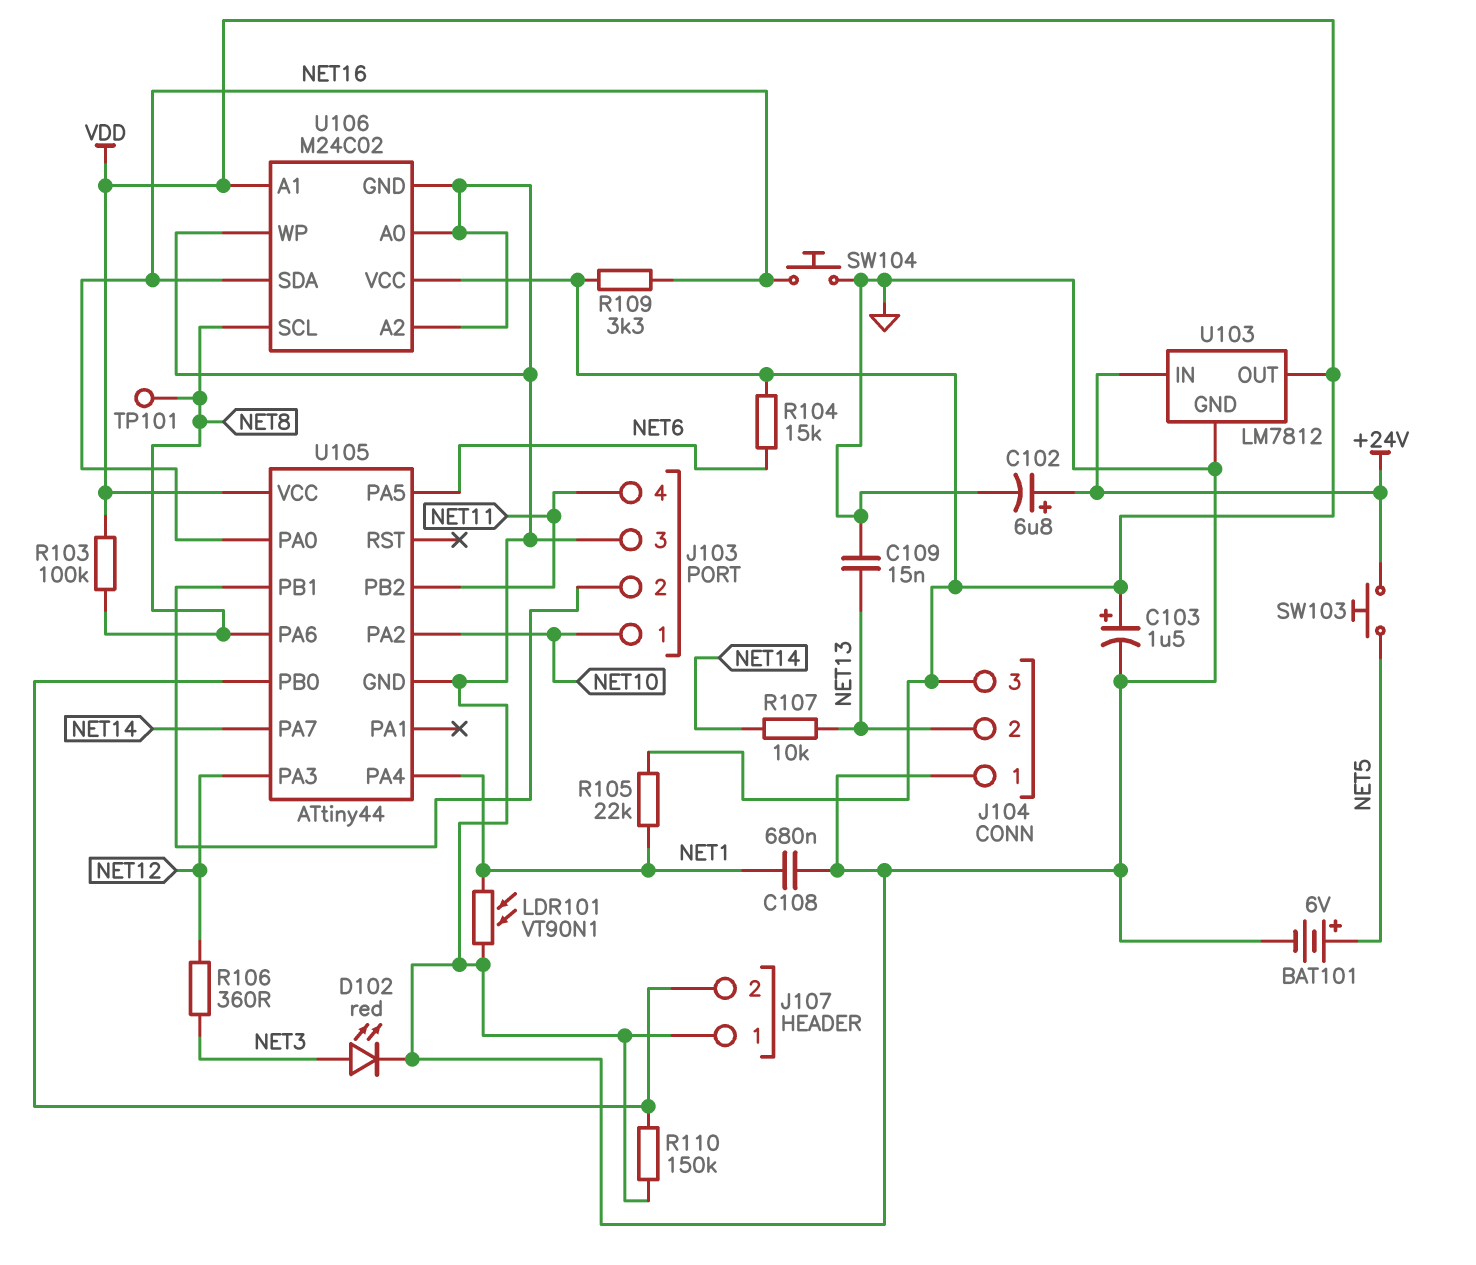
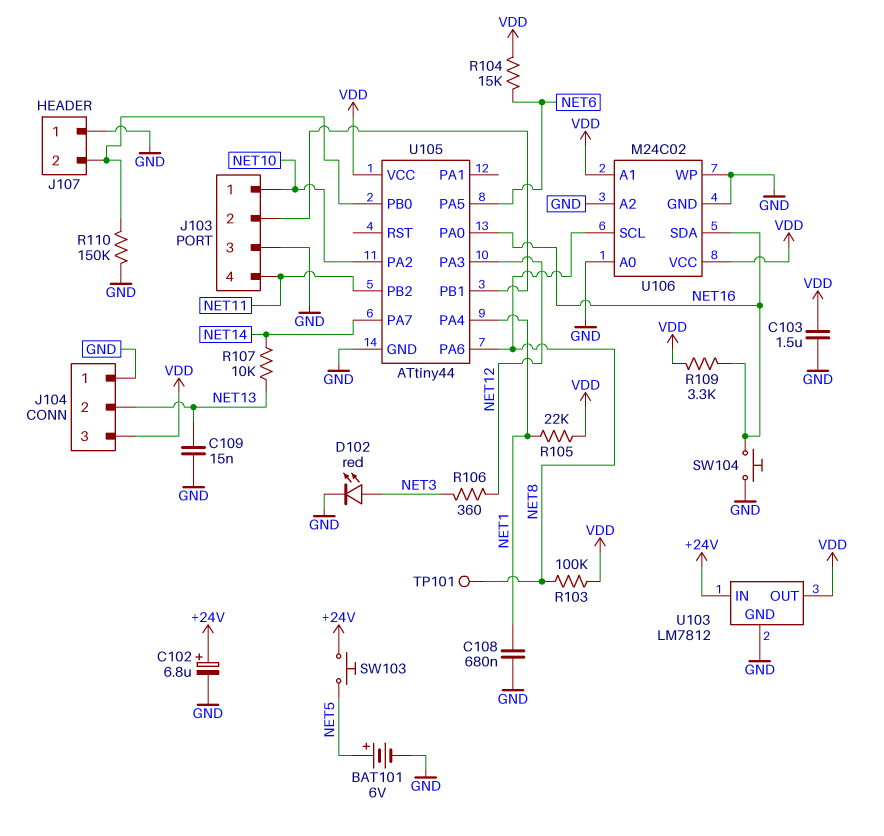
C103: 1.5uF (plus VDD, minus GND) -> 1.5uF (GND, VDD)
LDR101: VT90N1 (GND, NET1) -> none

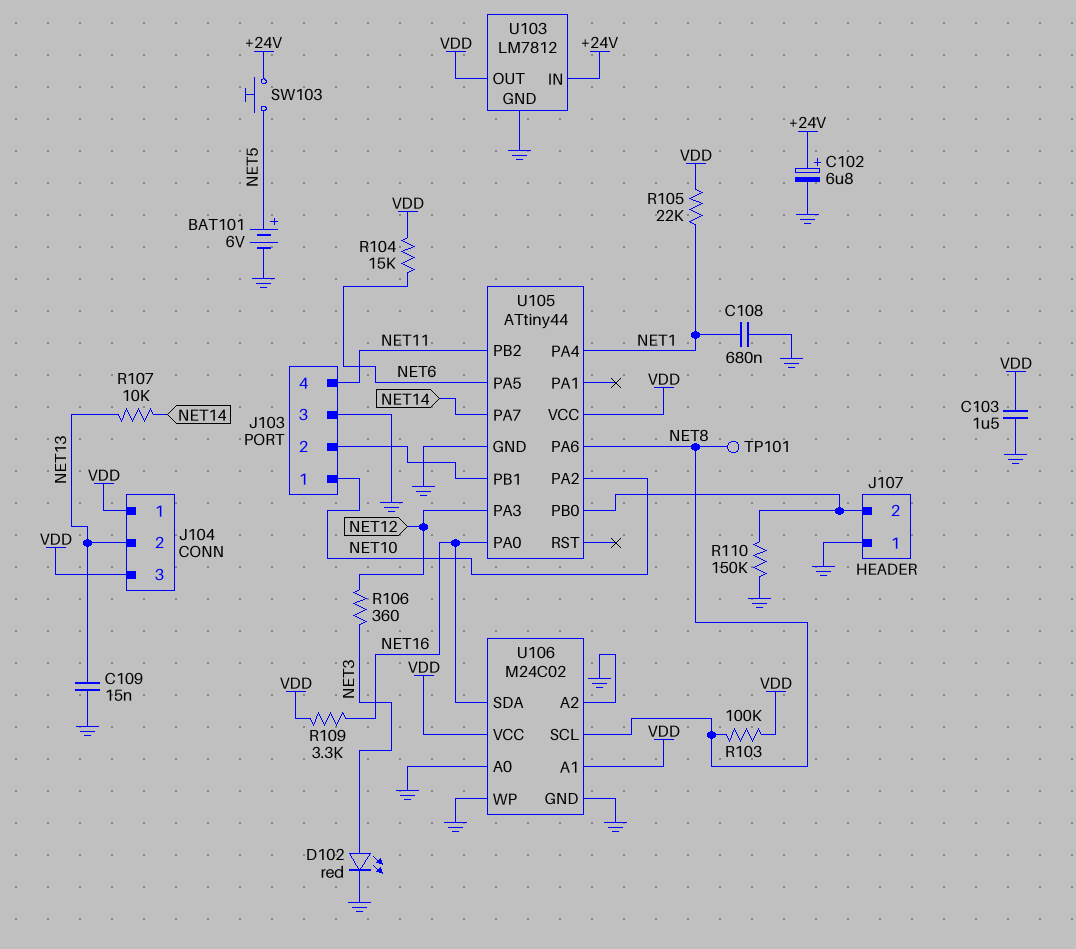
J104 pin 1: GND -> VDD
SW104: button (GND, NET16) -> none

